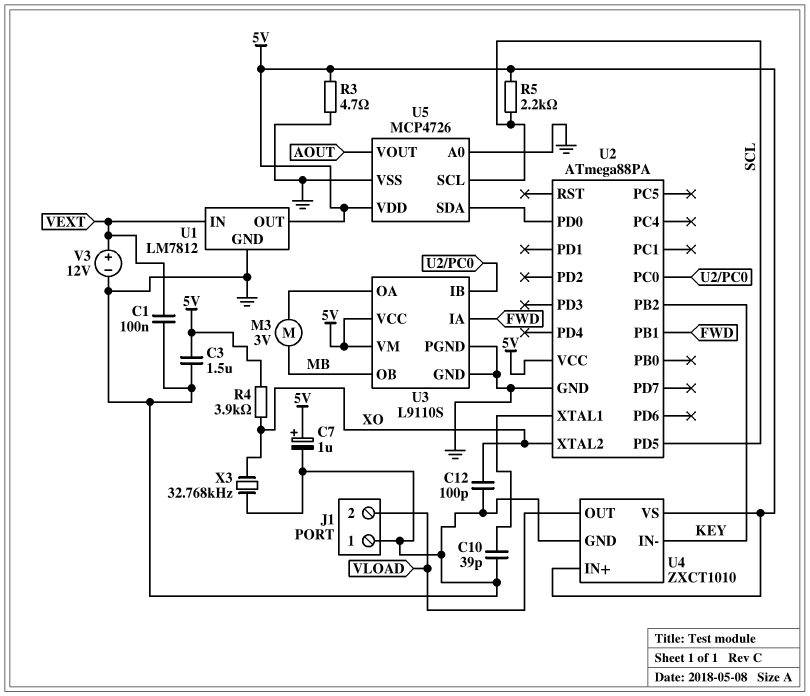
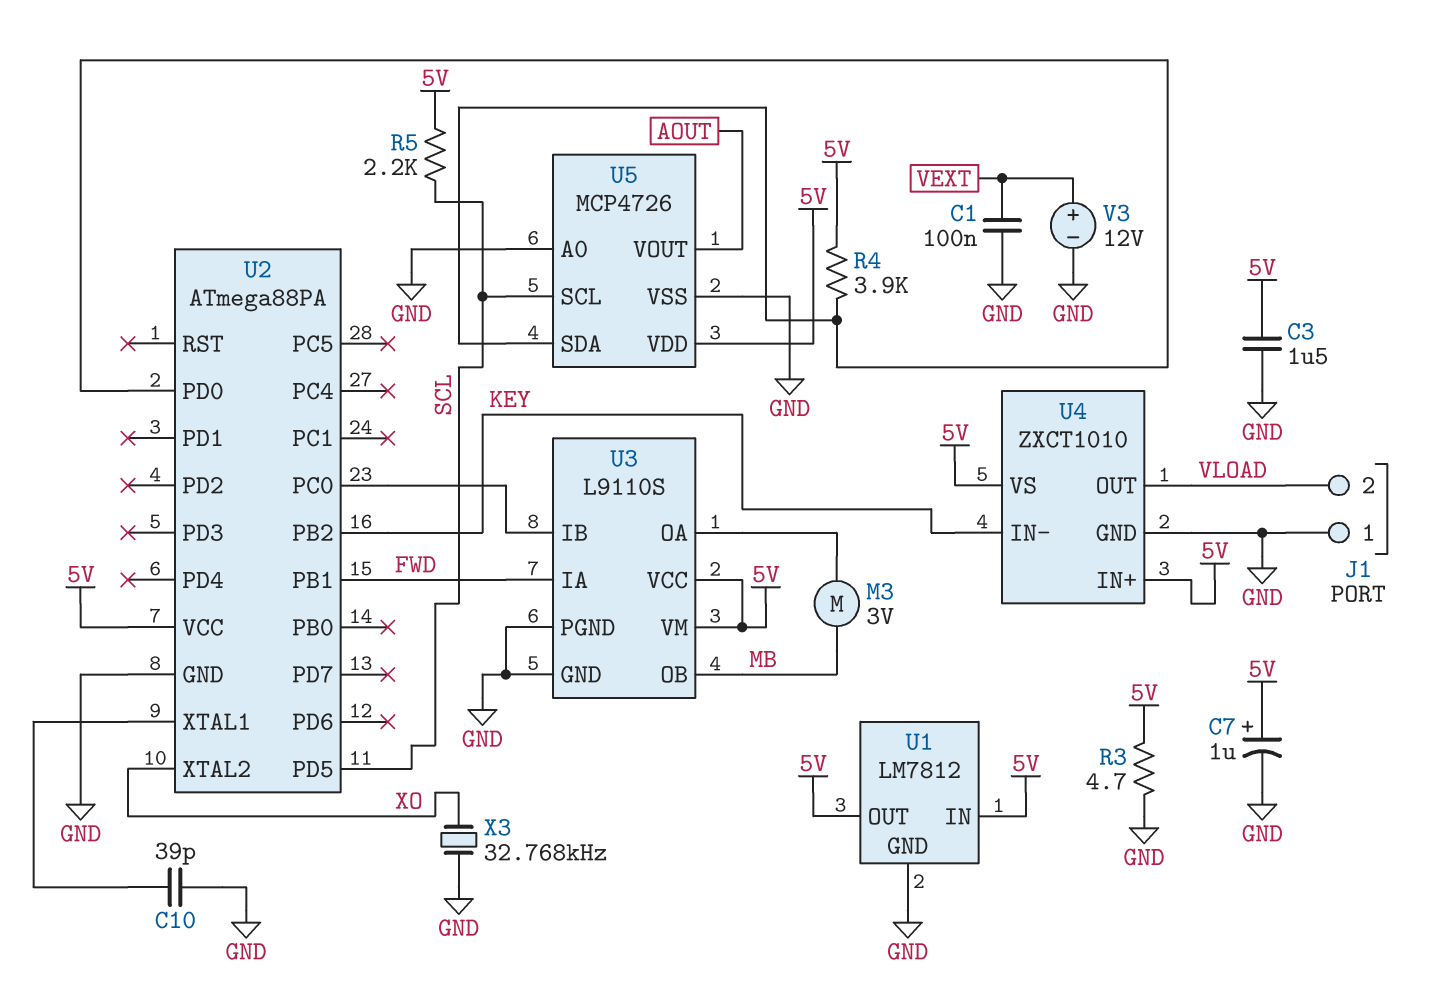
C12: 100pF (GND, XO) -> none
R4: 3.9k (5V, XO) -> 3.9k (5V, U2/PD0)
U1 pin IN: VEXT -> 5V

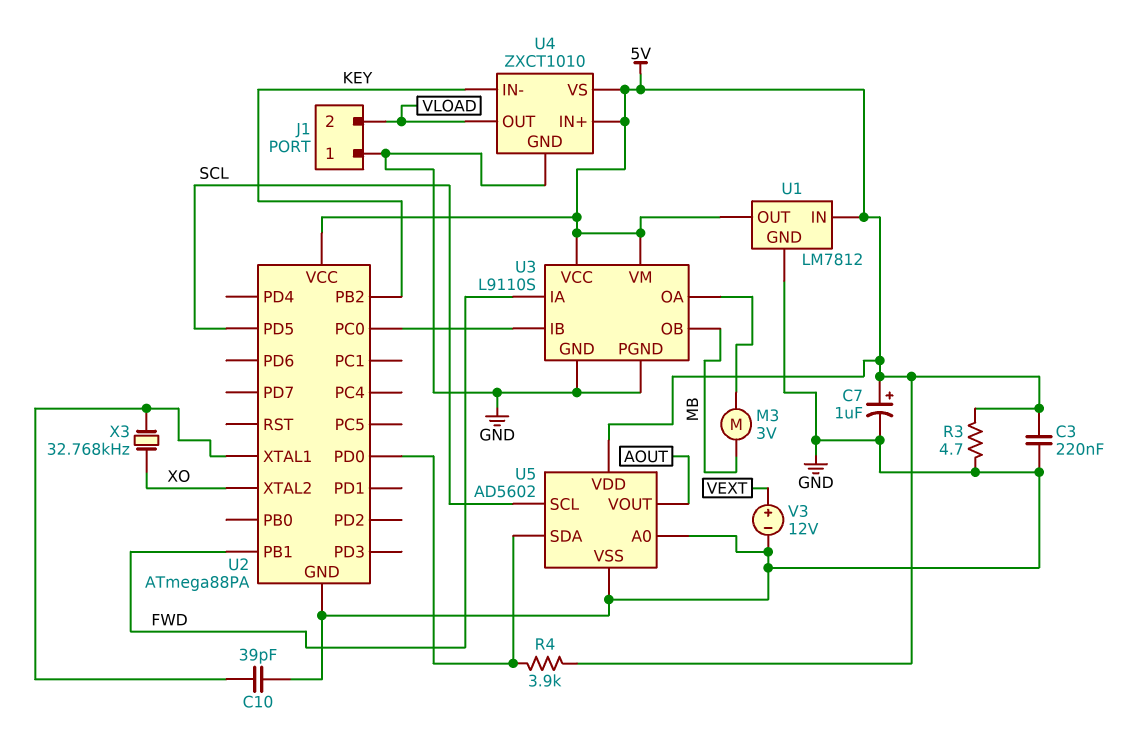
C1: 100nF (GND, VEXT) -> none
C3: 1.5uF (5V, GND) -> 220nF (5V, GND)
R5: 2.2k (5V, SCL) -> none
U5: MCP4726 -> AD5602
X3: 32.768kHz (GND, XO) -> 32.768kHz (U2/XTAL1, XO)

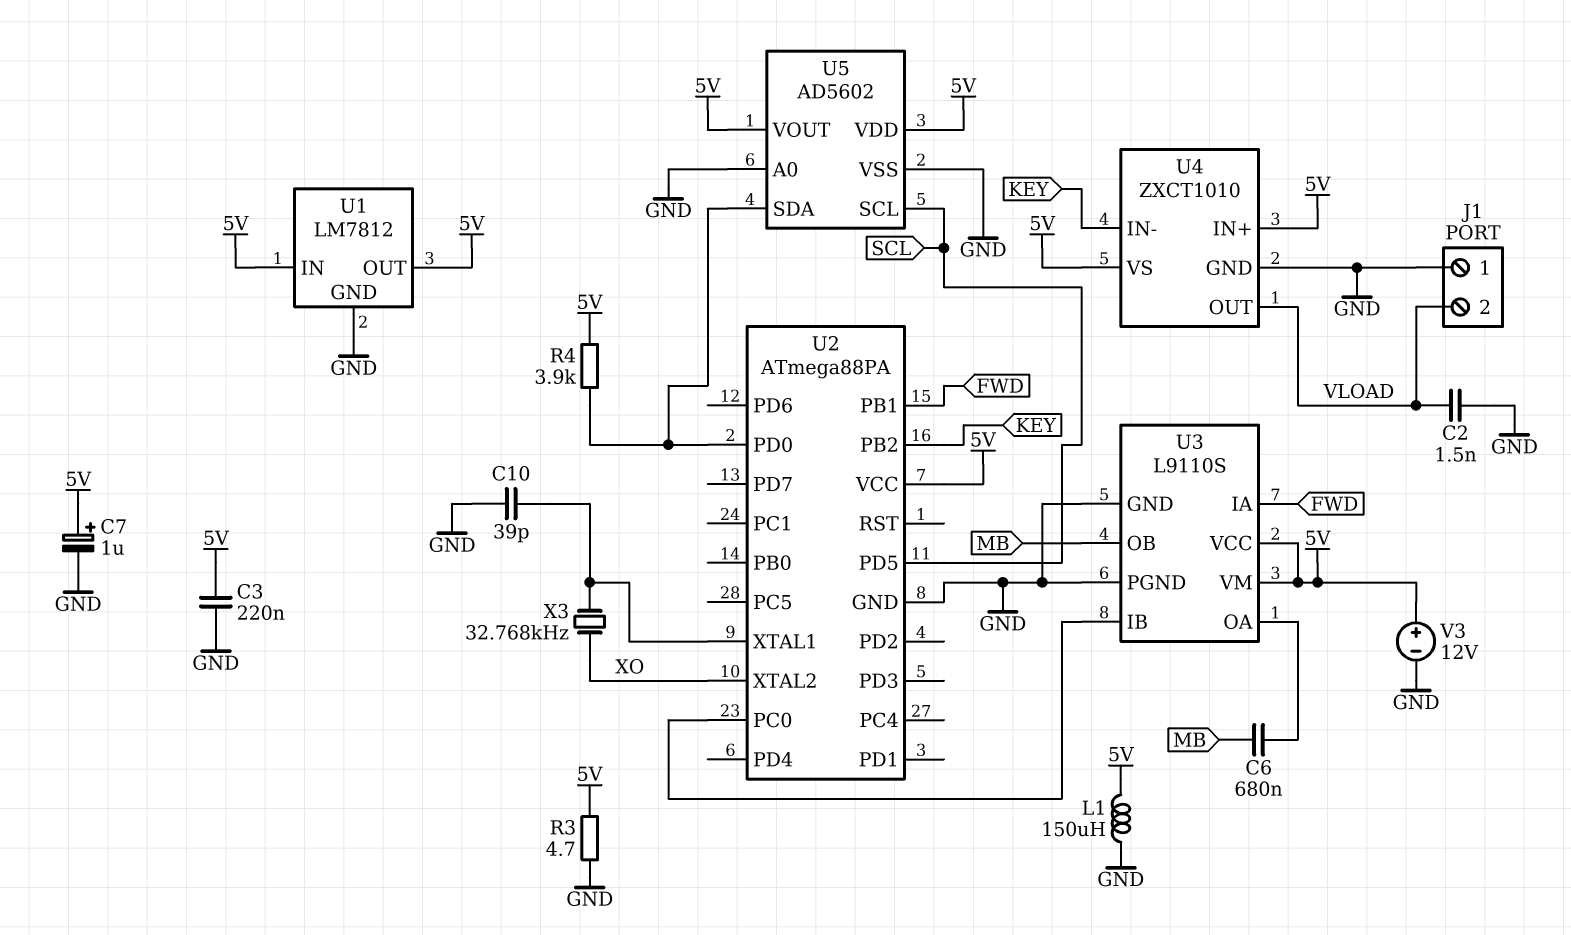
C2: none -> 1.5nF (GND, VLOAD)
C6: none -> 680nF (MB, U3/OA)
L1: none -> 150uH (5V, GND)
M3: motor 3V (MB, U3/OA) -> none
U5 pin VOUT: AOUT -> 5V
V3: 12V (plus VEXT, minus GND) -> 12V (plus 5V, minus GND)

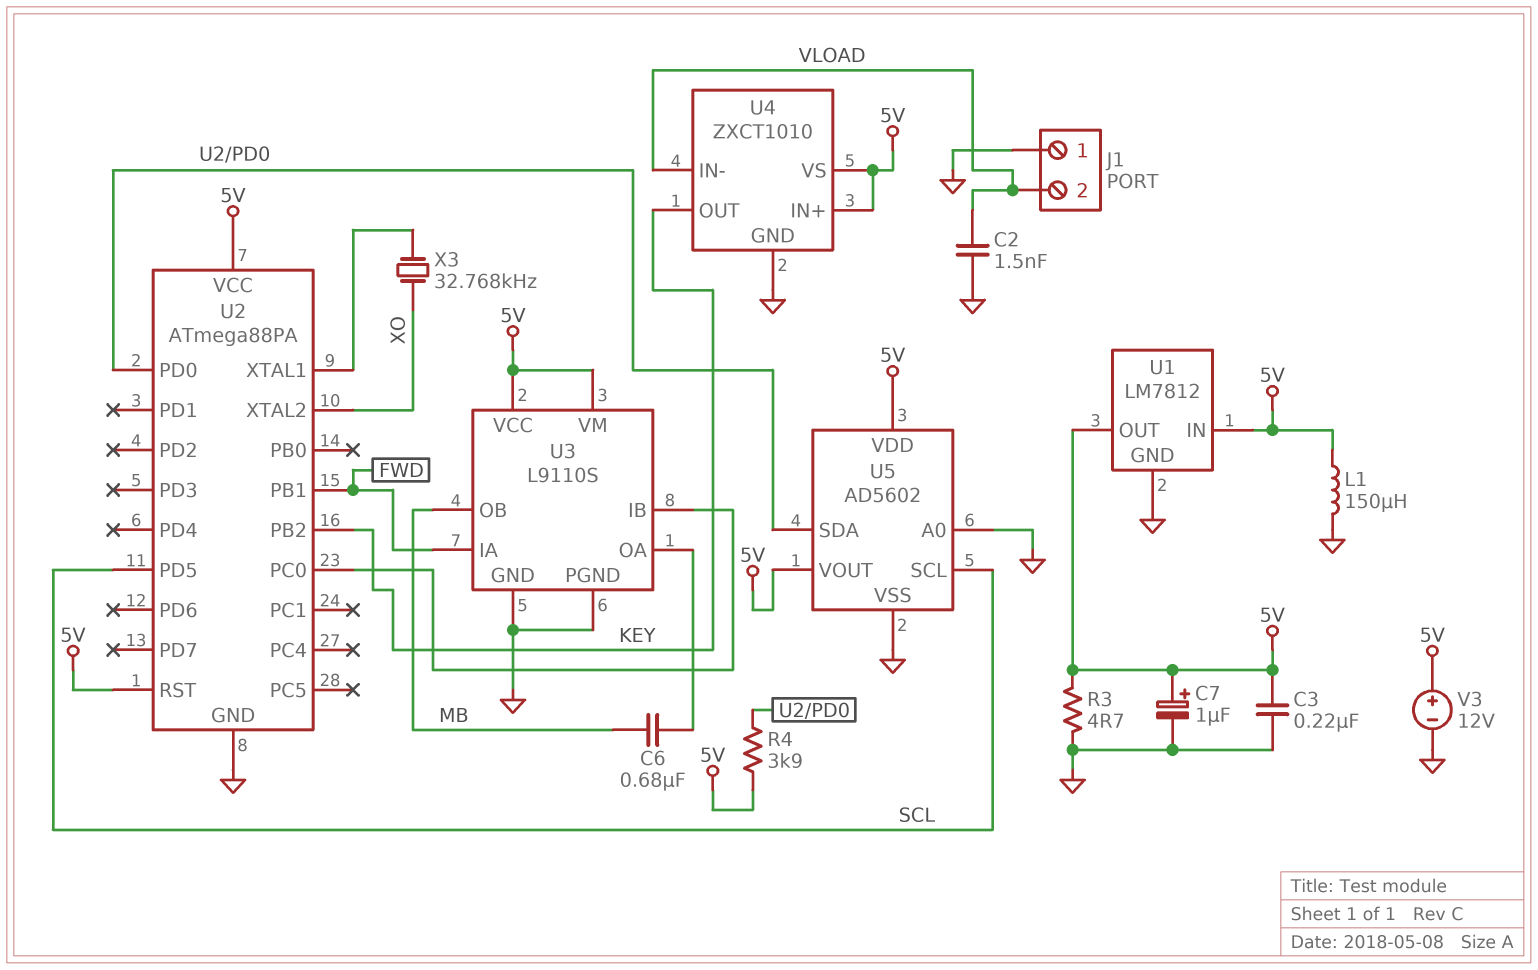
C10: 39pF (GND, U2/XTAL1) -> none
U2 pin RST: none -> 5V
U4 pin IN-: KEY -> VLOAD
U4 pin OUT: VLOAD -> KEY

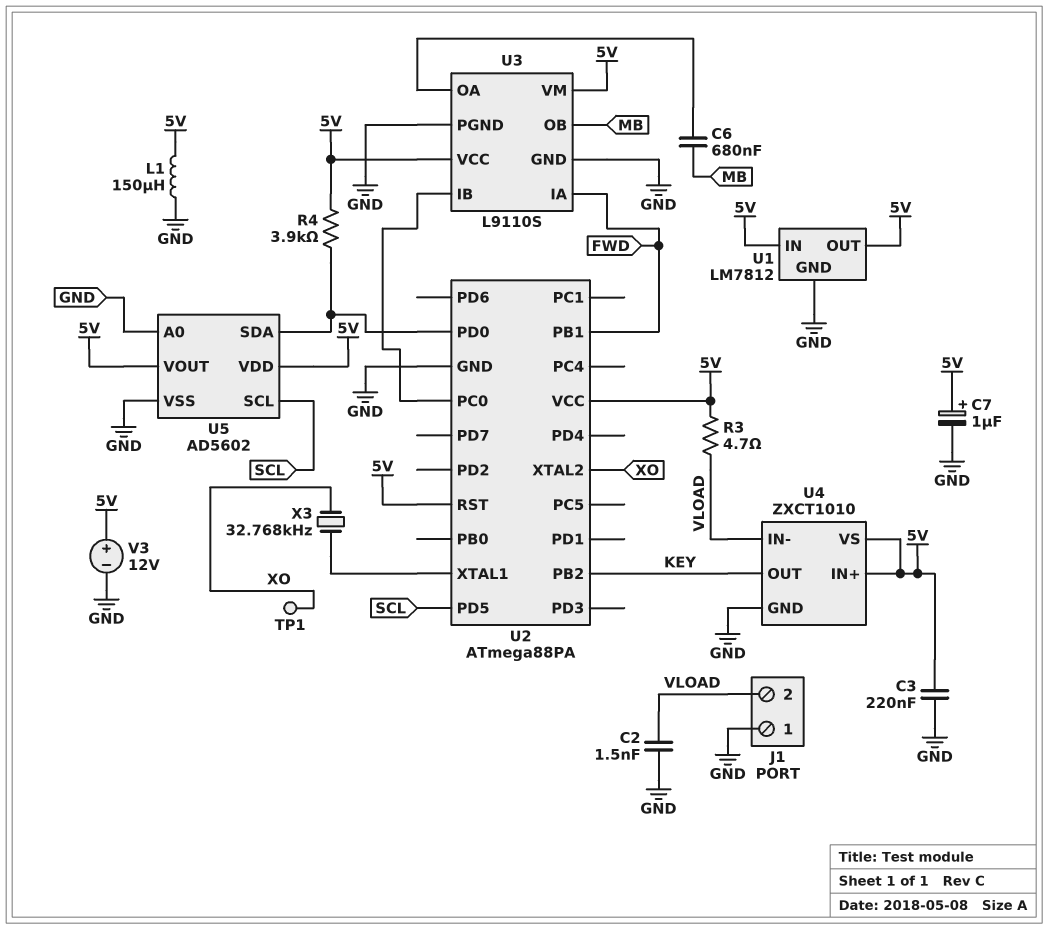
R3: 4.7 (5V, GND) -> 4.7 (5V, VLOAD)
TP1: none -> test point (XO)

